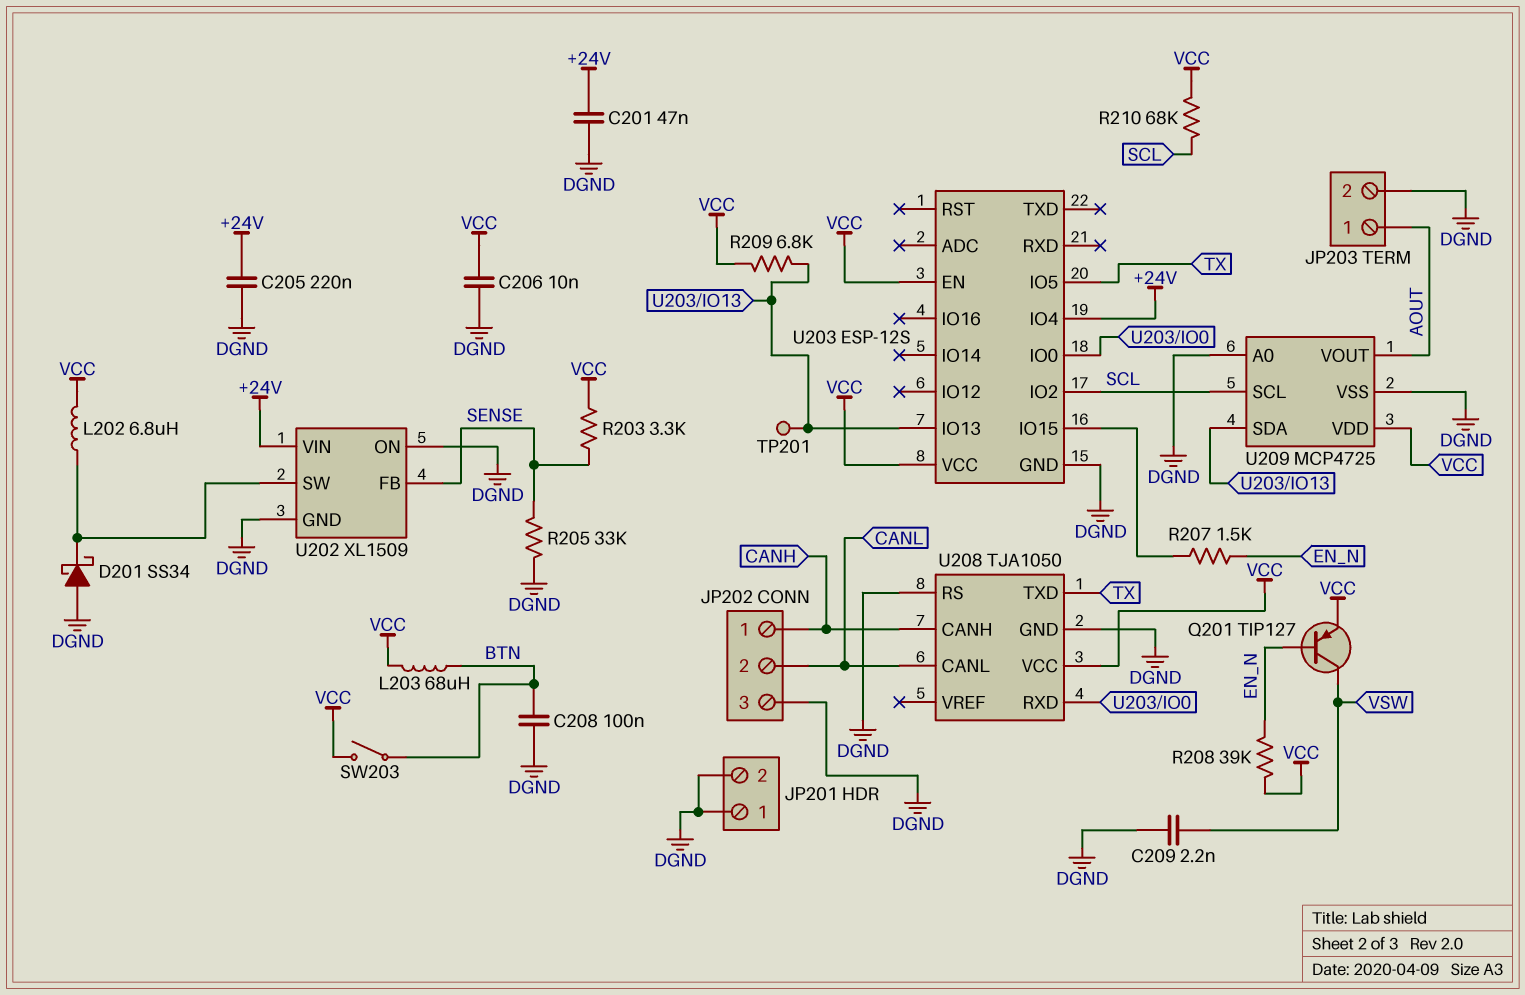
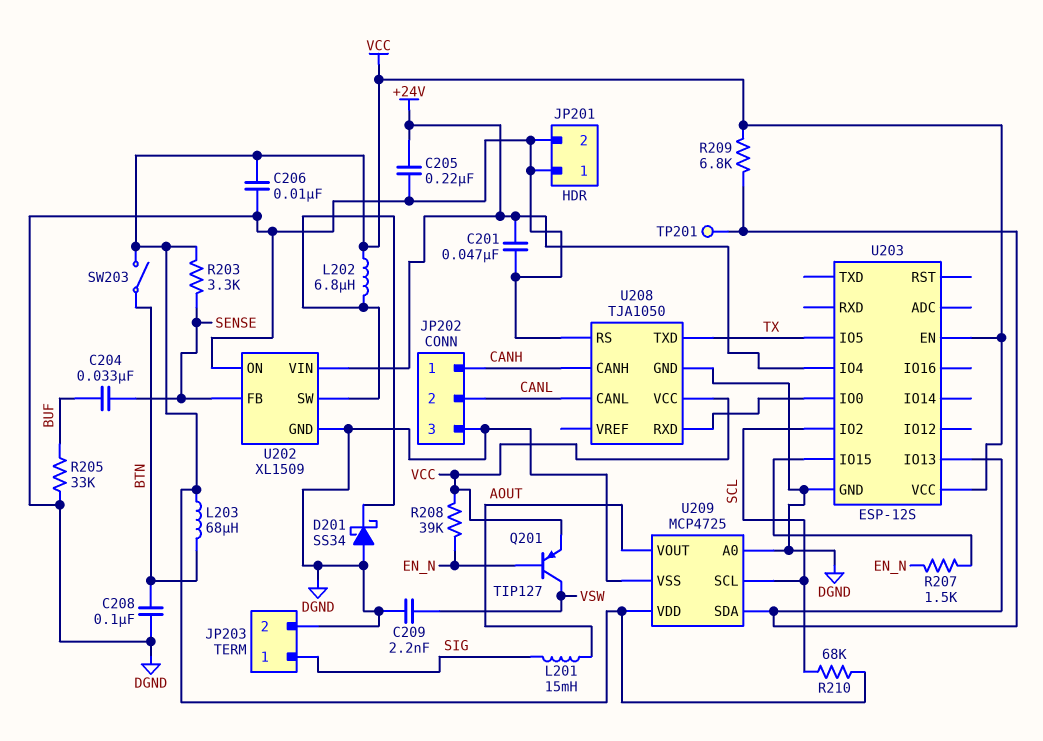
C204: none -> 33nF (BUF, SENSE)
JP203 pin 1: AOUT -> SIG
L201: none -> 15mH (AOUT, SIG)
R205: 33k (DGND, SENSE) -> 33k (BUF, DGND)

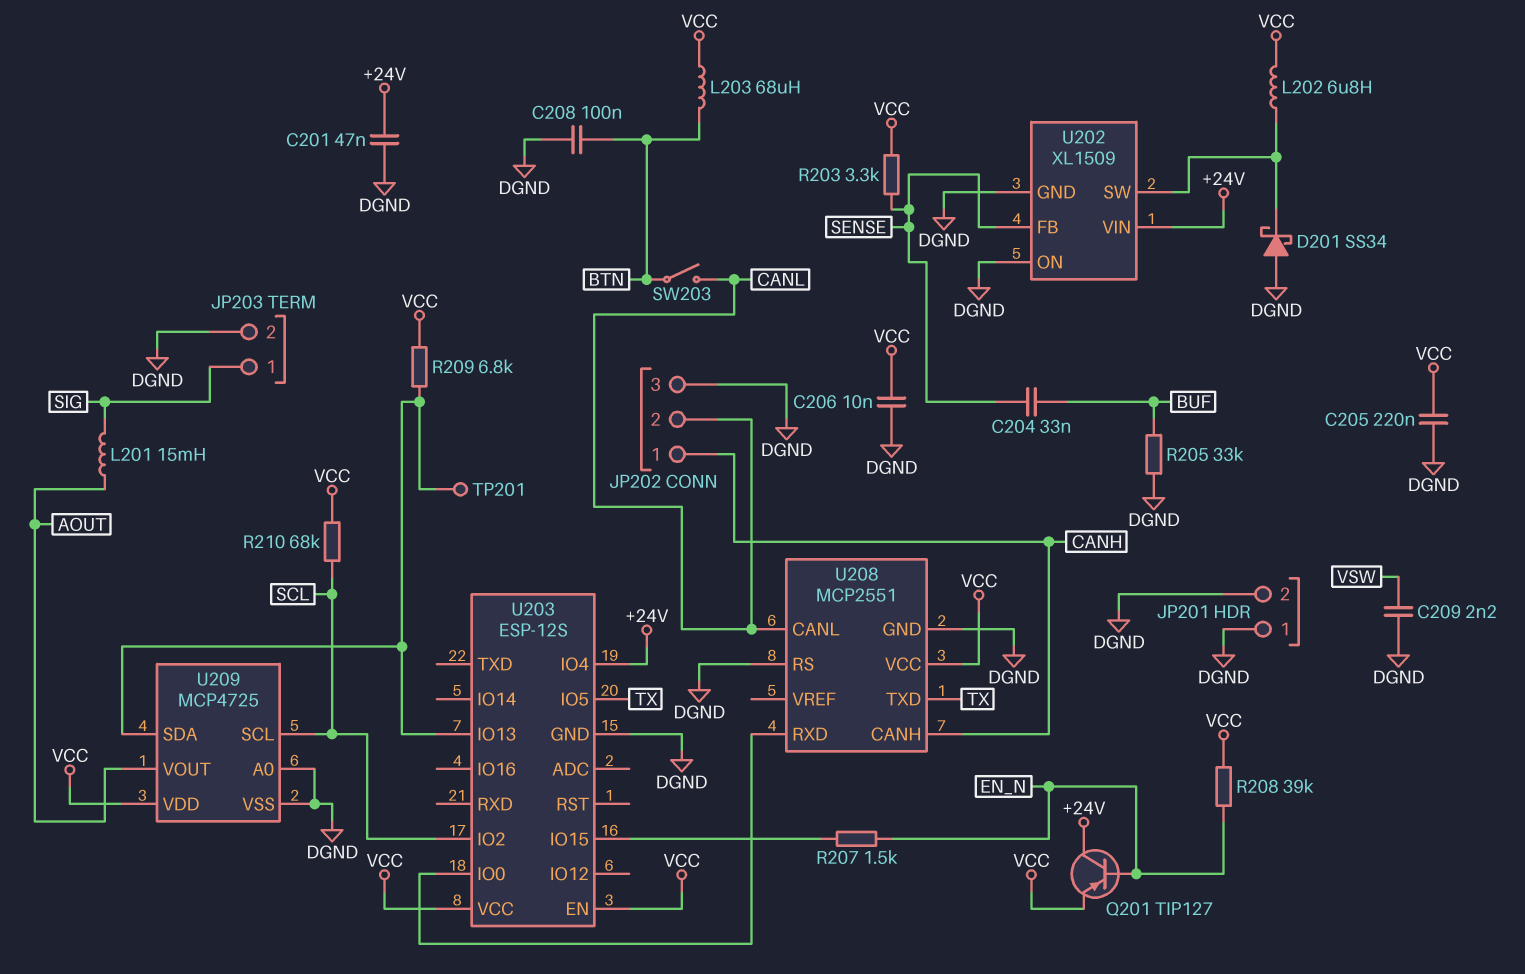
C205: 220nF (+24V, DGND) -> 220nF (DGND, VCC)
Q201: PNP TIP127 (B EN_N, C VSW, E VCC) -> PNP TIP127 (B EN_N, C +24V, E VCC)
SW203: switch (BTN, VCC) -> switch (BTN, CANL)
U208: TJA1050 -> MCP2551

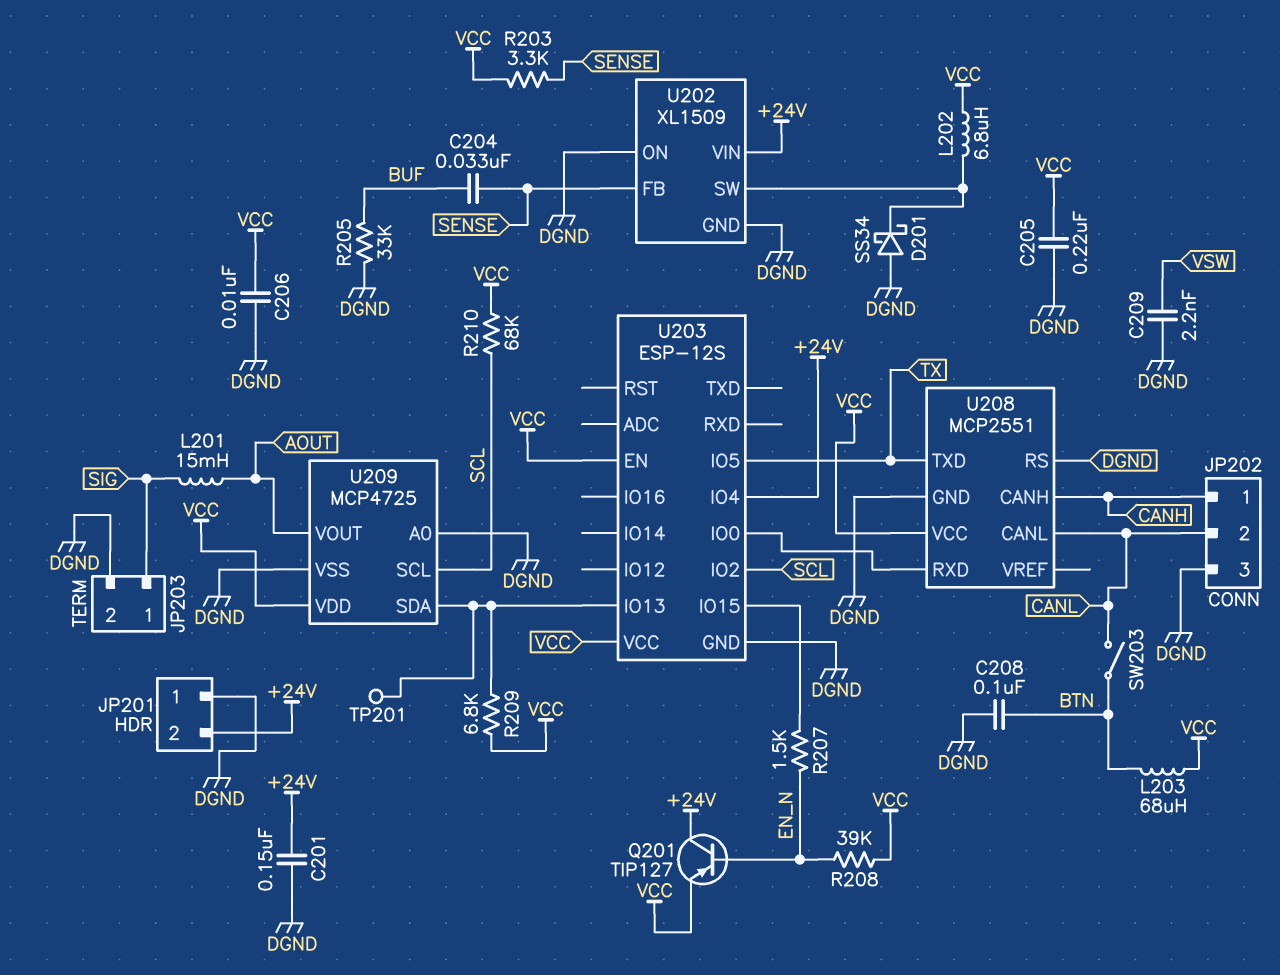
C201: 47nF (+24V, DGND) -> 150nF (+24V, DGND)
JP201 pin 2: DGND -> +24V

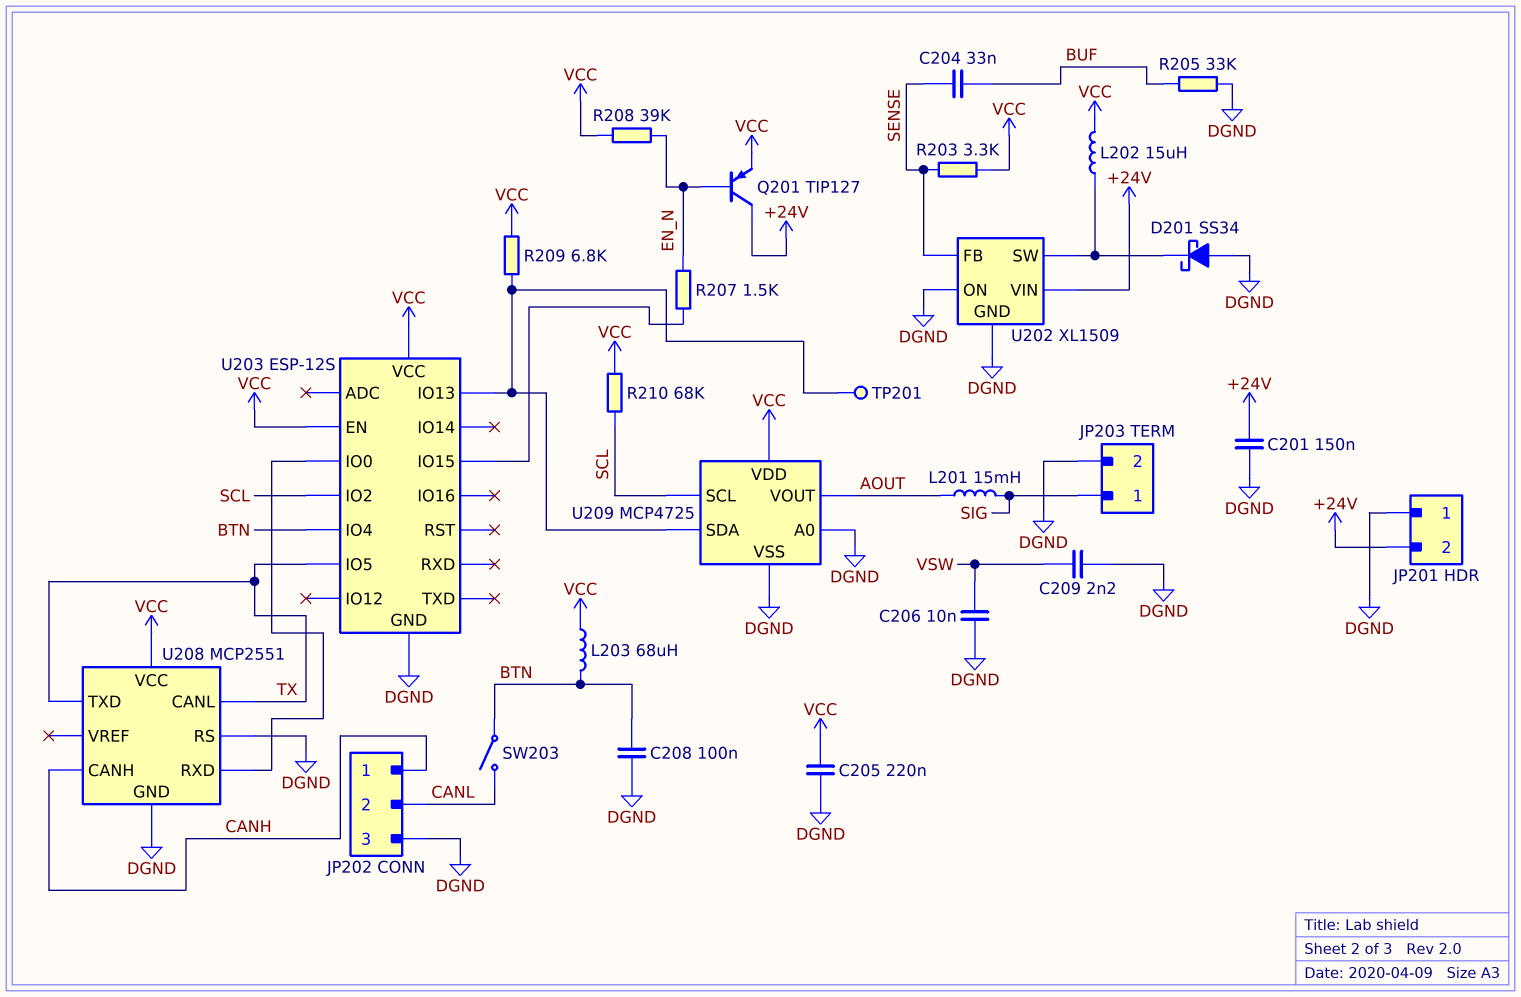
C206: 10nF (DGND, VCC) -> 10nF (DGND, VSW)
L202: 6.8uH (U202/SW, VCC) -> 15uH (U202/SW, VCC)
U203 pin IO4: +24V -> BTN
U208 pin CANL: CANL -> TX

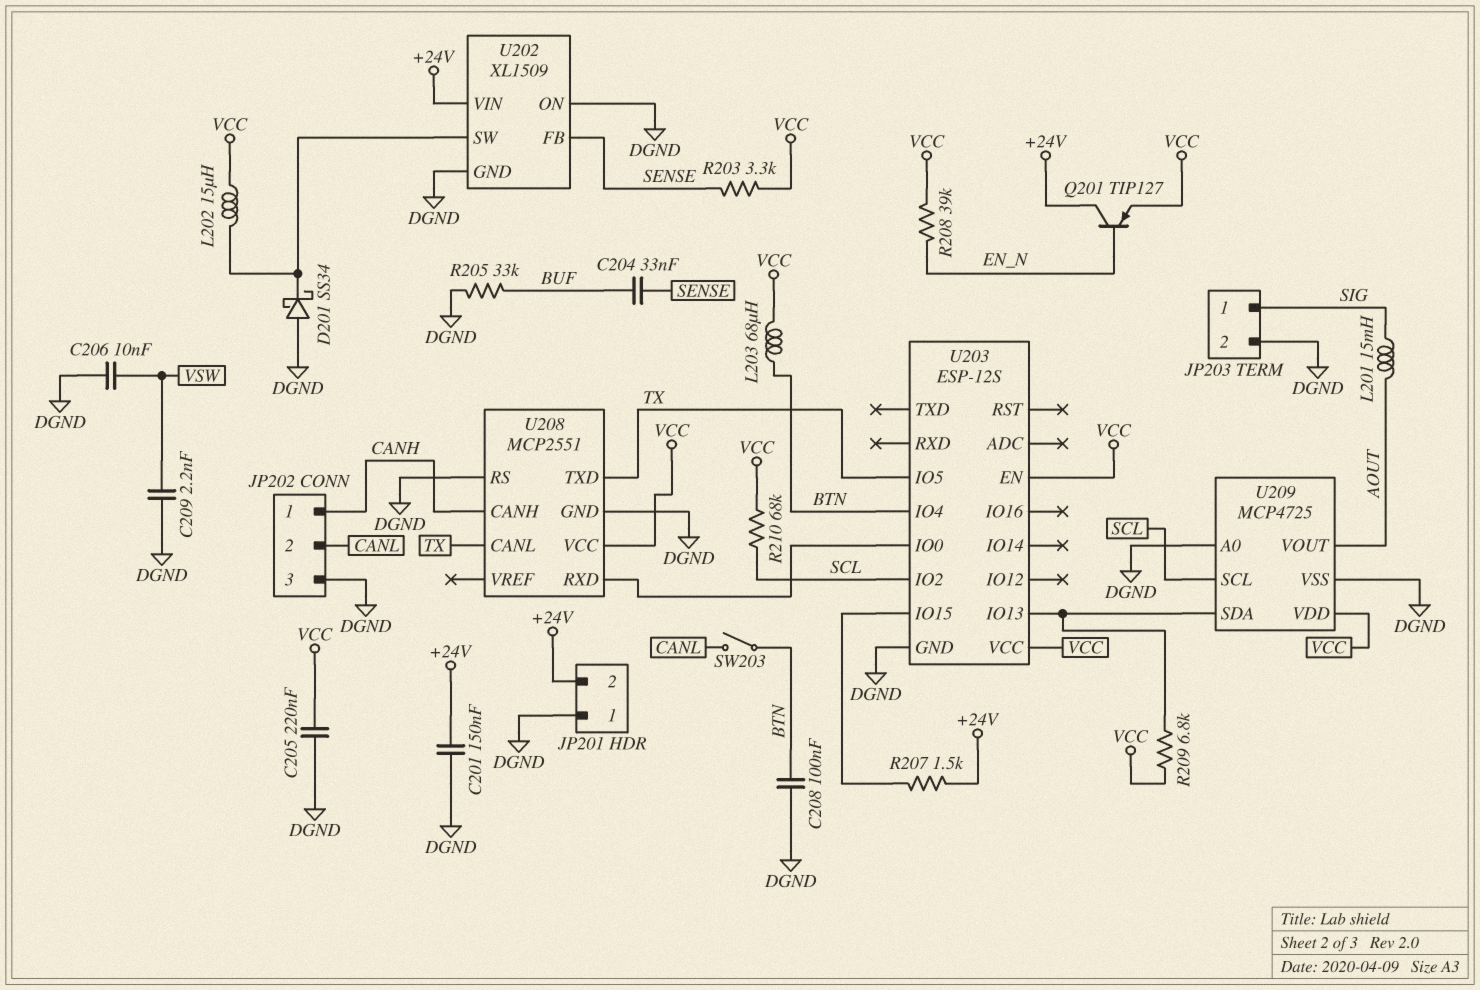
R207: 1.5k (EN_N, U203/IO15) -> 1.5k (+24V, U203/IO15)
TP201: test point (U203/IO13) -> none

